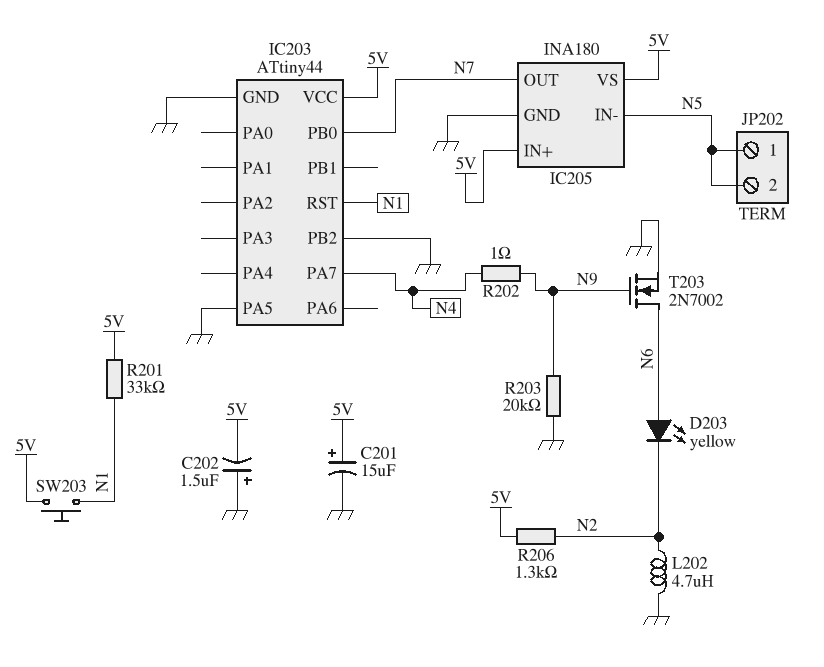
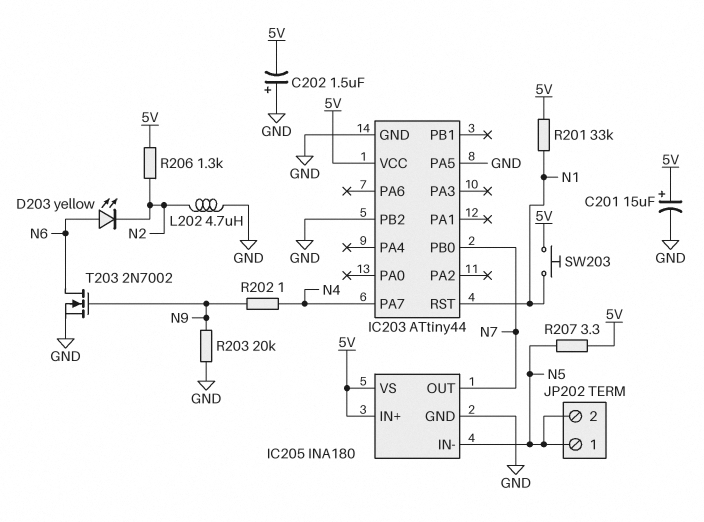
R207: none -> 3.3 (5V, N5)

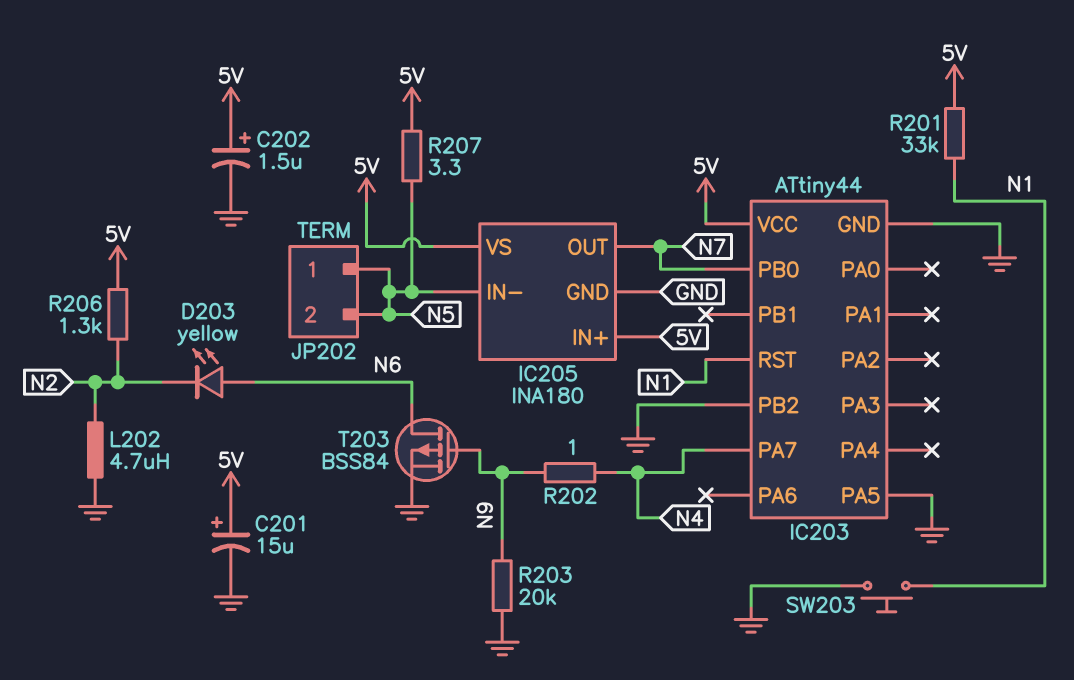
C202: 1.5uF (plus GND, minus 5V) -> 1.5uF (plus 5V, minus GND)
SW203: button (5V, N1) -> button (GND, N1)
T203: NMOS 2N7002 (G N9, D N6, S GND) -> PMOS BSS84 (G N9, D N6, S GND)

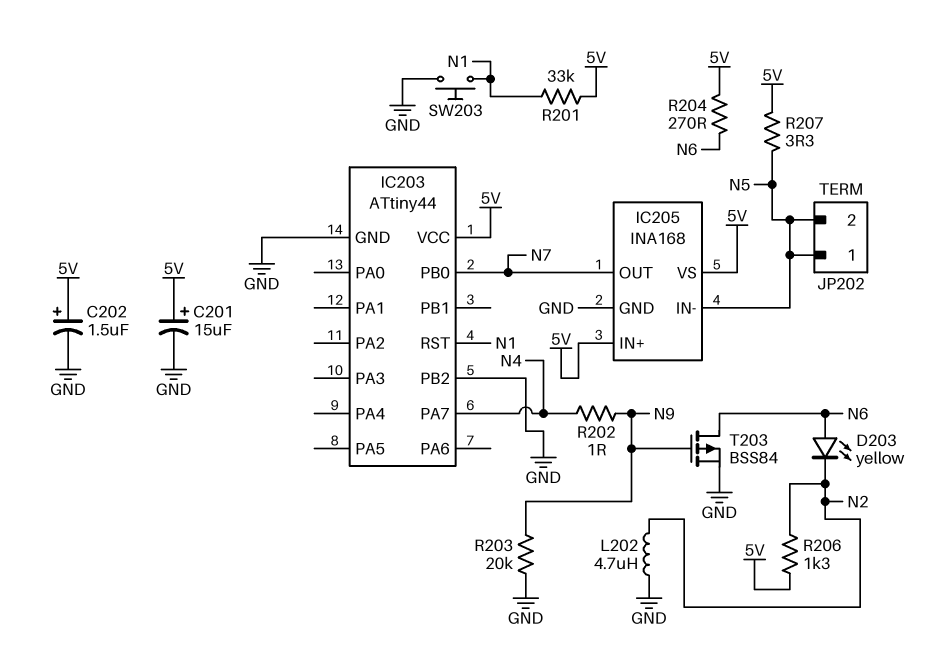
IC203 pin PA5: GND -> none
IC205: INA180 -> INA168
R204: none -> 270 (5V, N6)

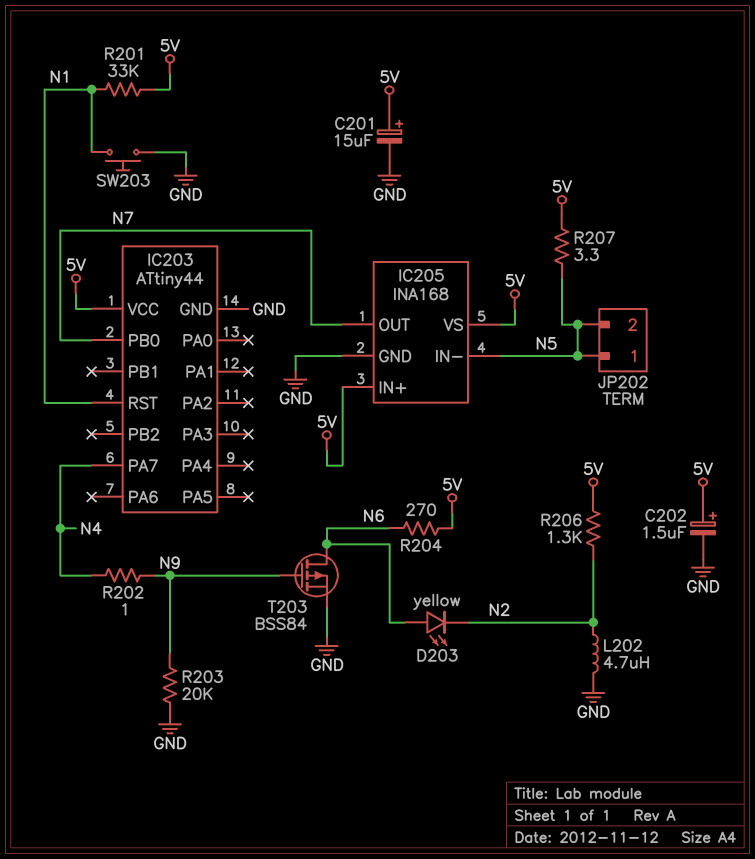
IC203 pin PB2: GND -> none

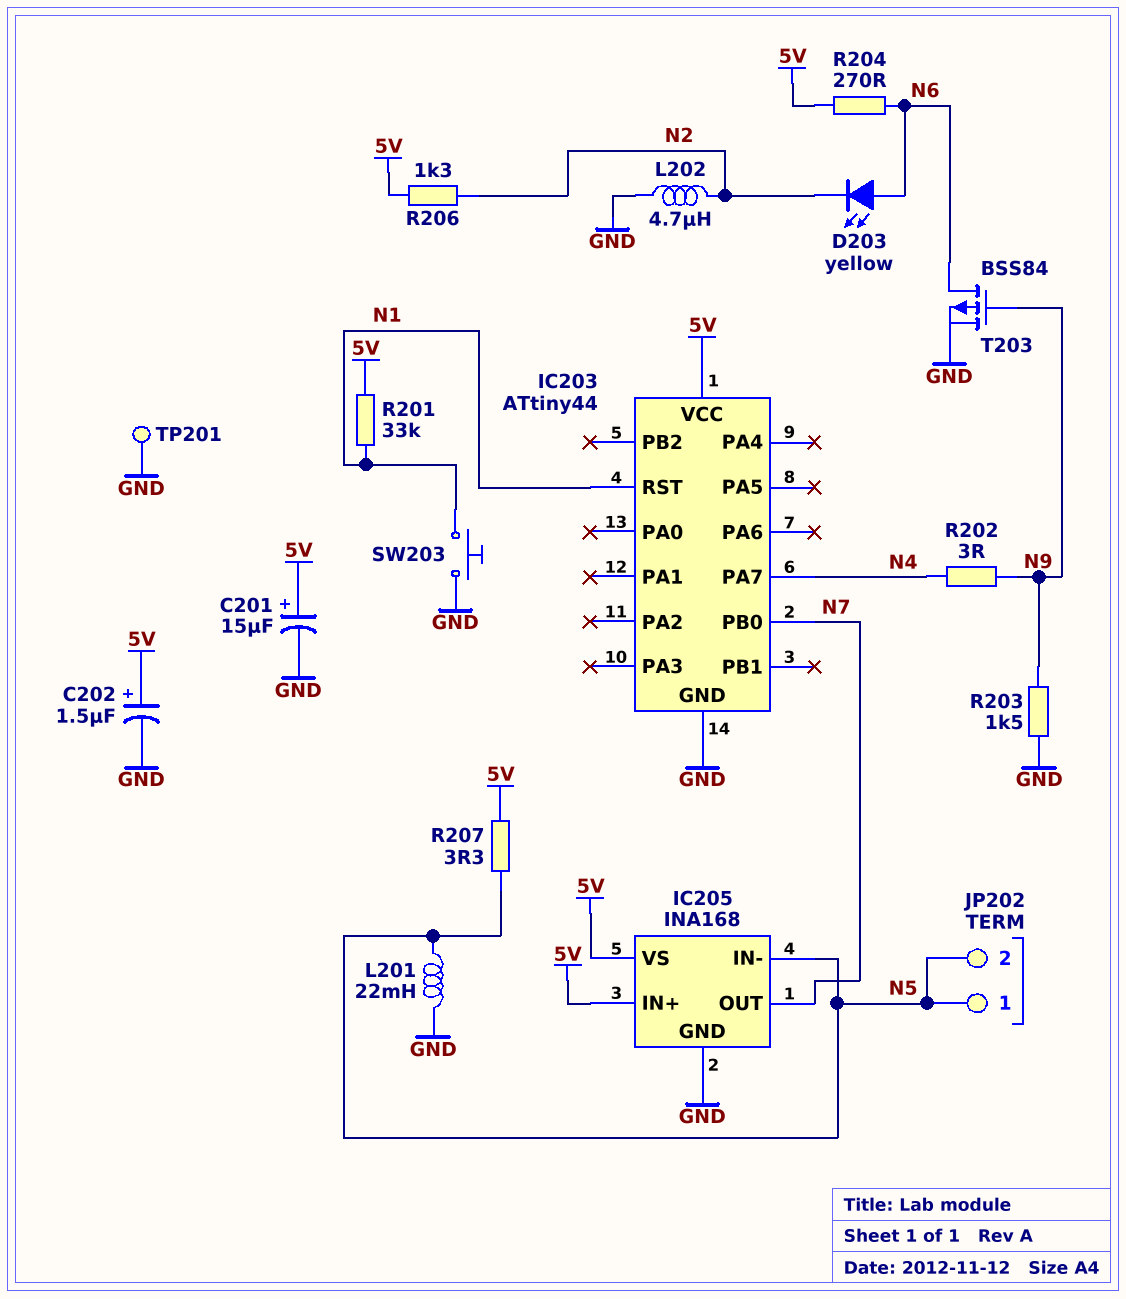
L201: none -> 22mH (GND, N5)
R202: 1 (N4, N9) -> 3 (N4, N9)
R203: 20k (GND, N9) -> 1.5k (GND, N9)
TP201: none -> test point (GND)

